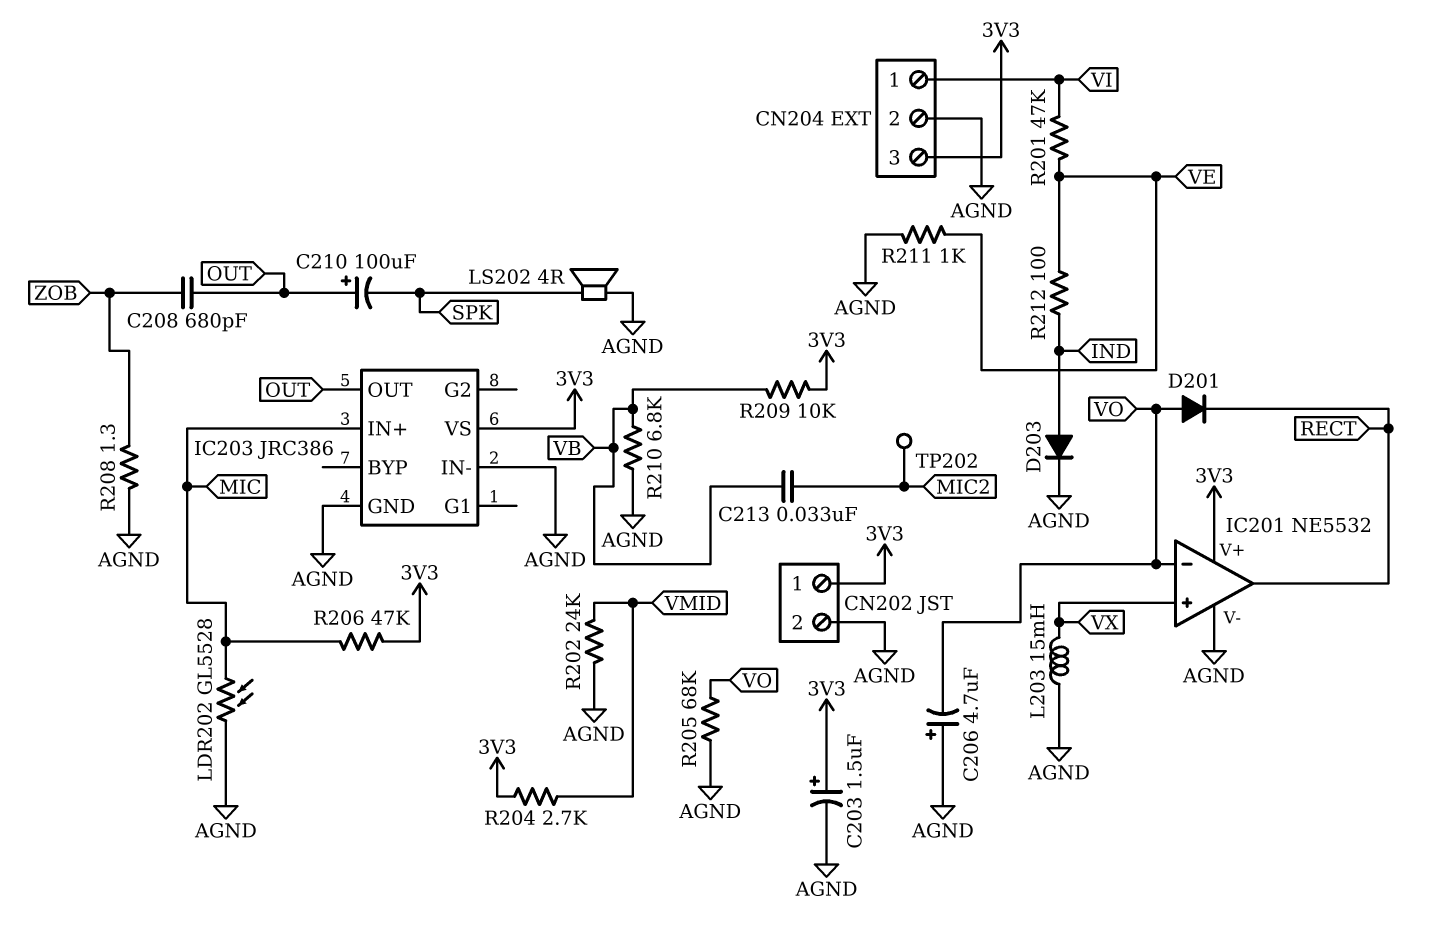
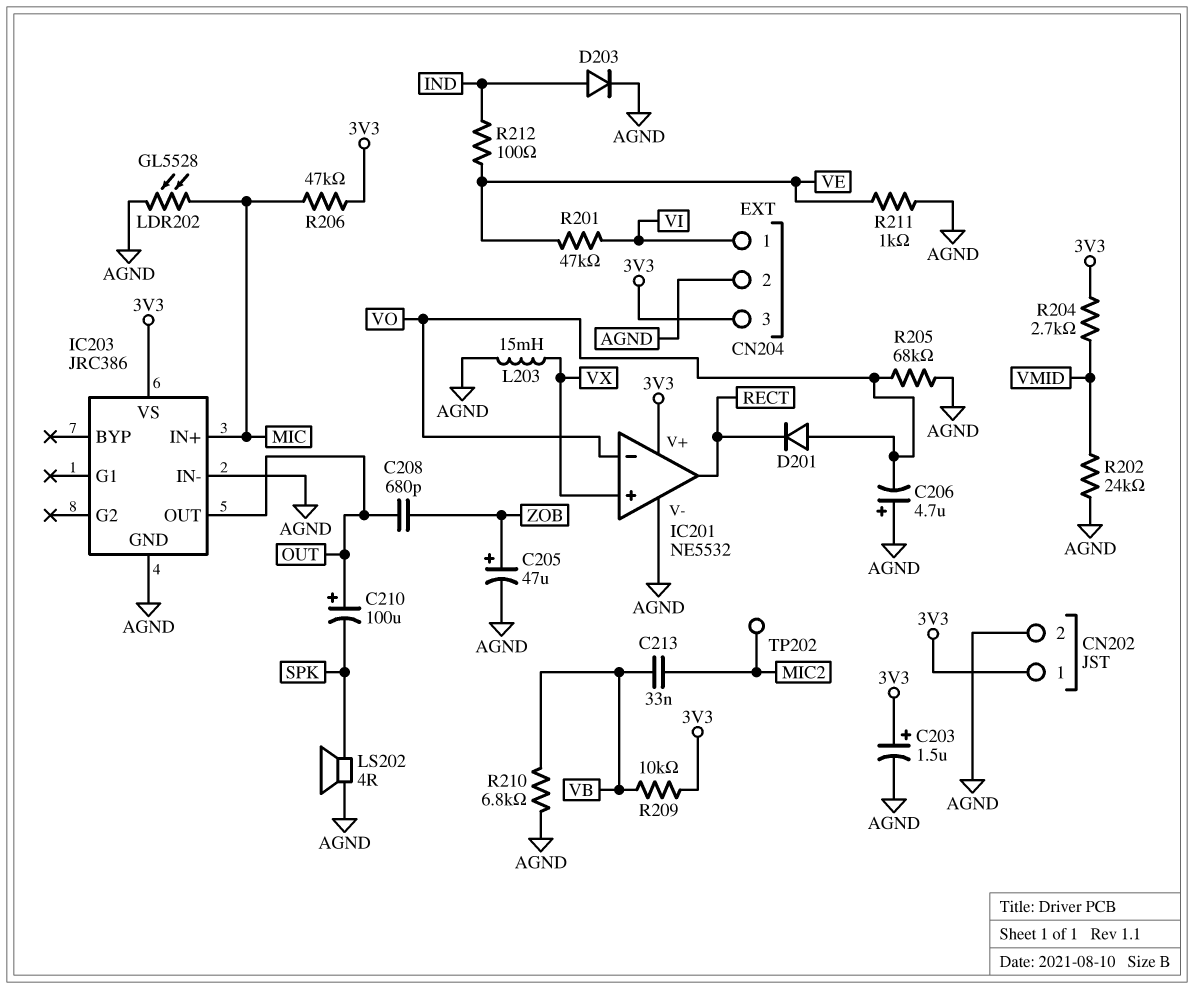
C205: none -> 47uF (plus ZOB, minus AGND)
R208: 1.3 (AGND, ZOB) -> none

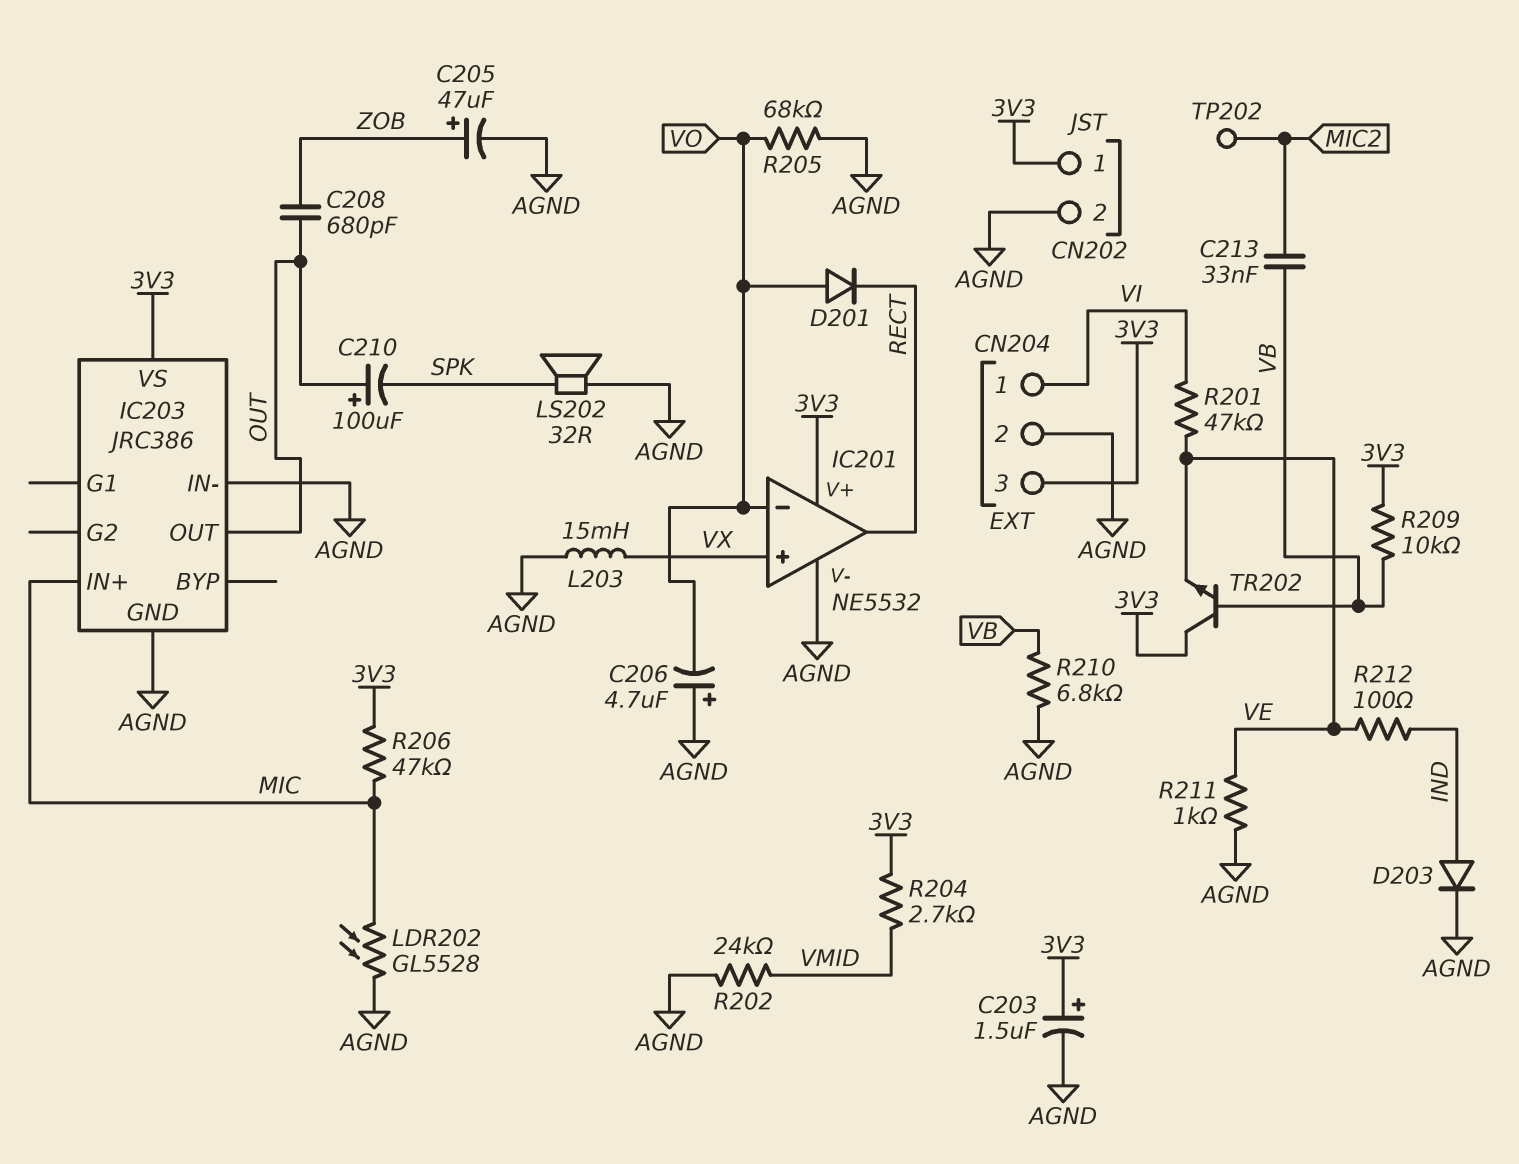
LS202: speaker 4R (AGND, SPK) -> speaker 32R (AGND, SPK)
TR202: none -> NPN (B VB, C 3V3, E VE)

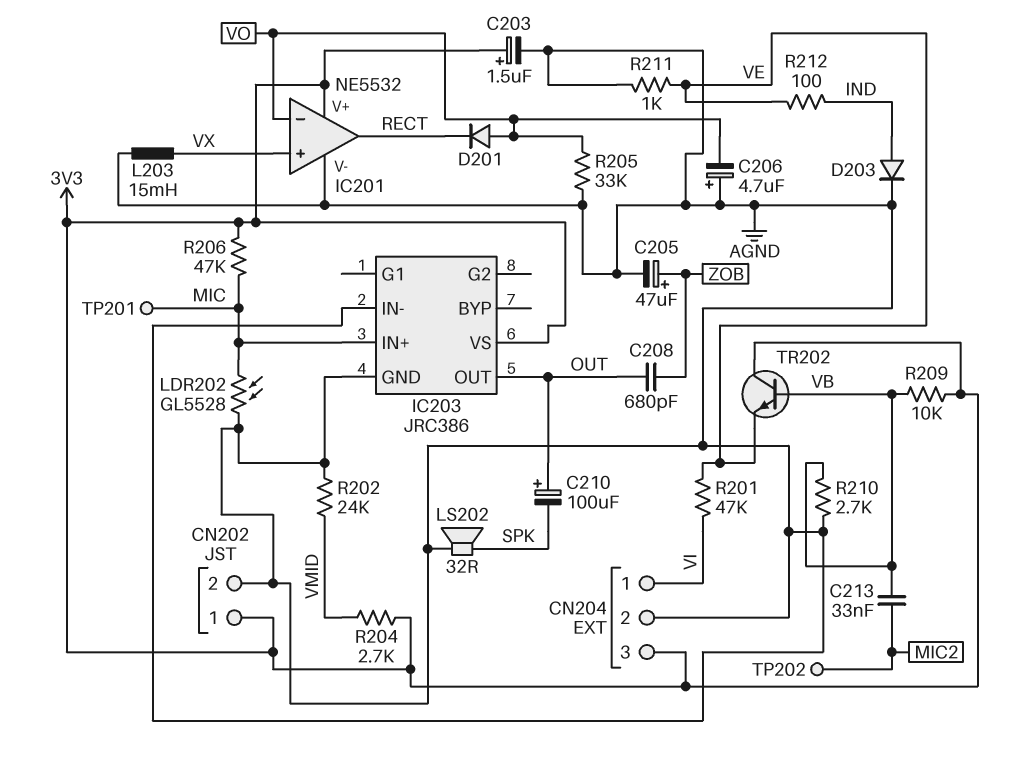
R205: 68k (AGND, VO) -> 33k (AGND, VO)
R210: 6.8k (AGND, VB) -> 2.7k (AGND, VB)
TP201: none -> test point (MIC)

